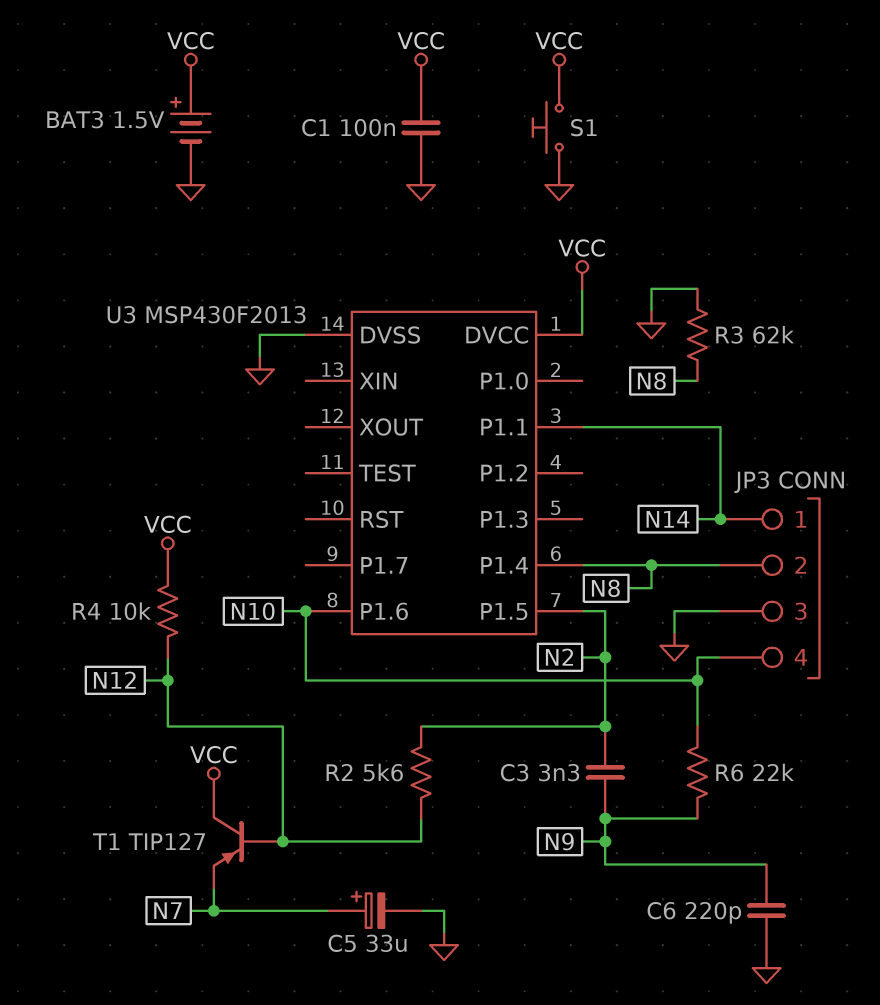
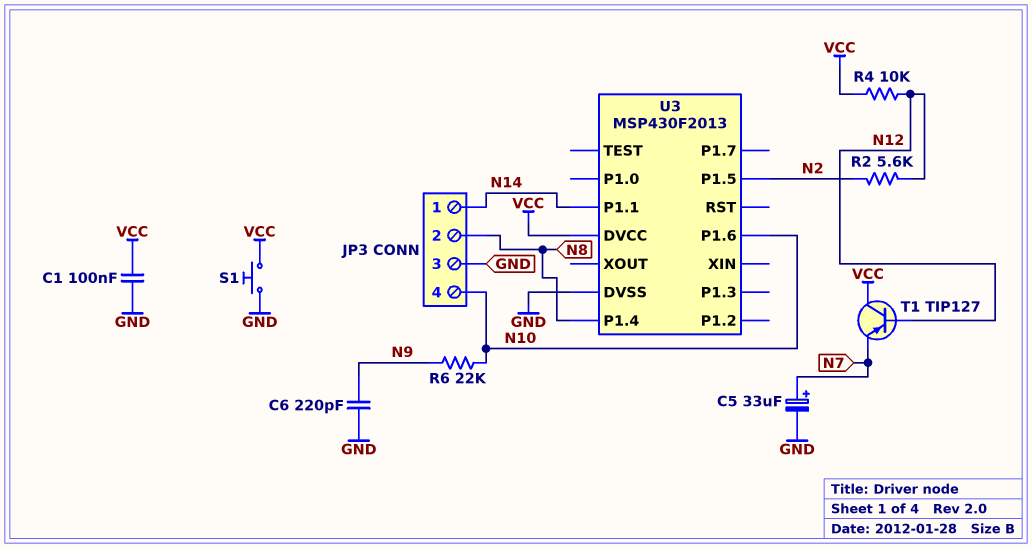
BAT3: 1.5V (plus VCC, minus GND) -> none
C3: 3.3nF (N2, N9) -> none
R3: 62k (GND, N8) -> none

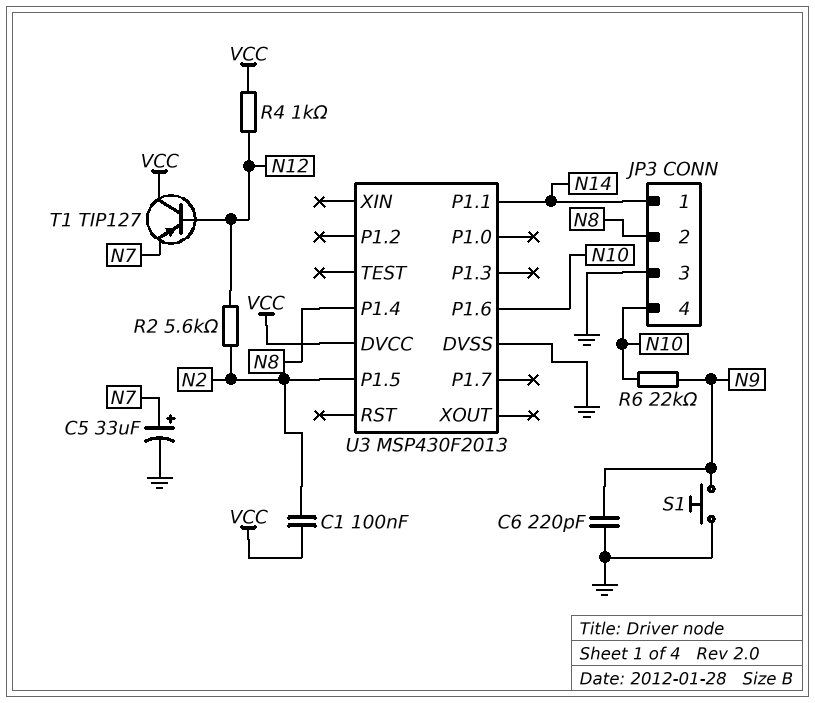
C1: 100nF (GND, VCC) -> 100nF (N2, VCC)
R4: 10k (N12, VCC) -> 1k (N12, VCC)
S1: button (GND, VCC) -> button (GND, N9)

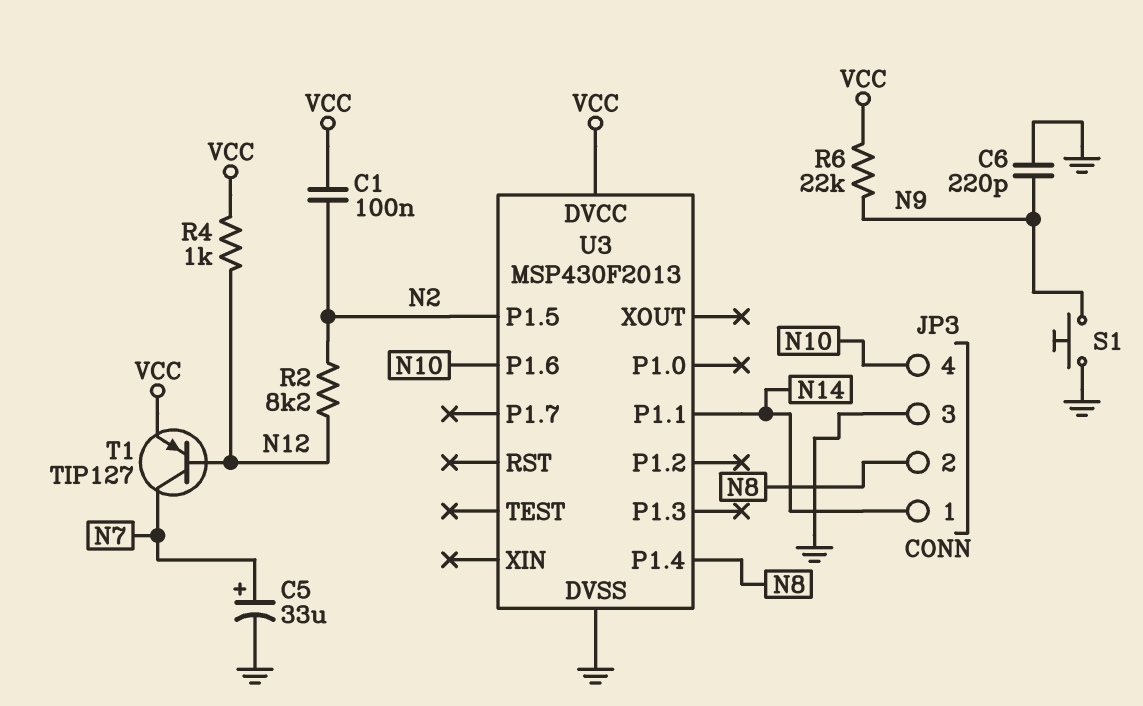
R2: 5.6k (N2, N12) -> 8.2k (N2, N12)
R6: 22k (N9, N10) -> 22k (N9, VCC)
T1: PNP TIP127 (B N12, C VCC, E N7) -> PNP TIP127 (B N12, C N7, E VCC)

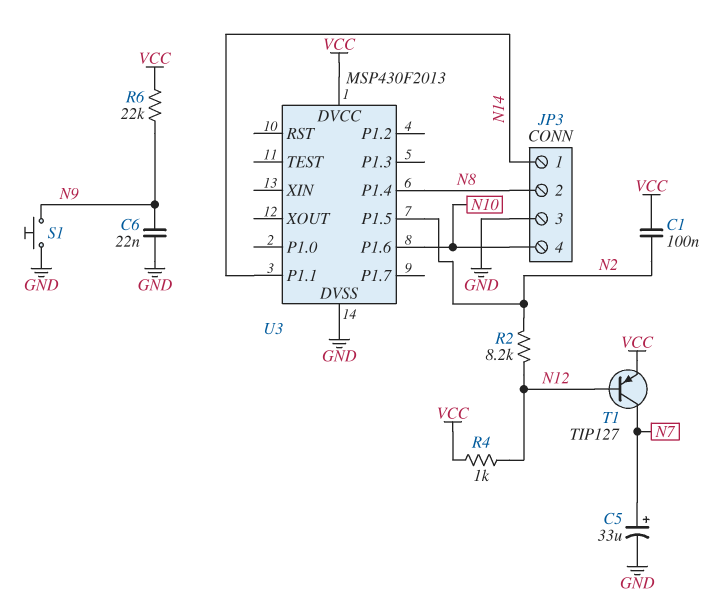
C6: 220pF (GND, N9) -> 22nF (GND, N9)

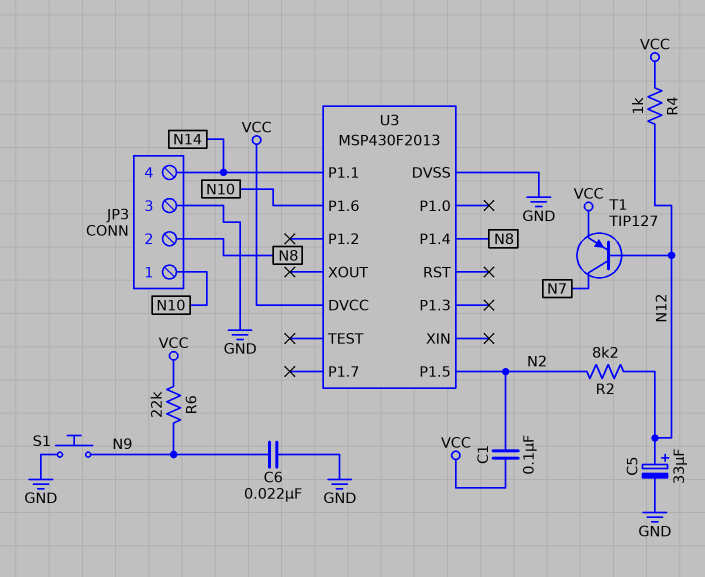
C5: 33uF (plus N7, minus GND) -> 33uF (plus N12, minus GND)
JP3 pin 1: N14 -> N10
JP3 pin 4: N10 -> N14

